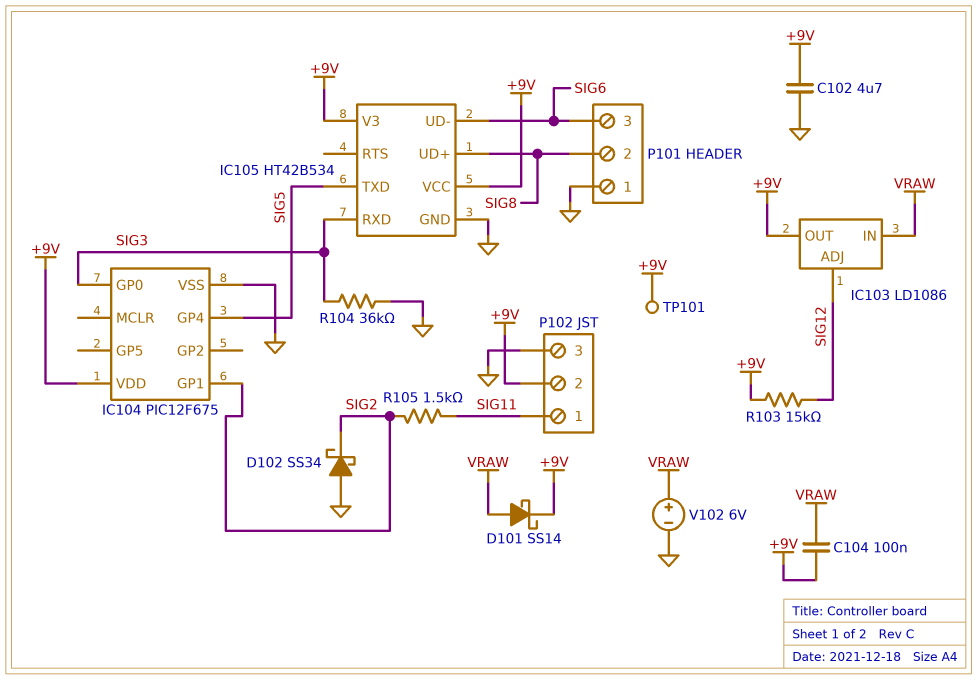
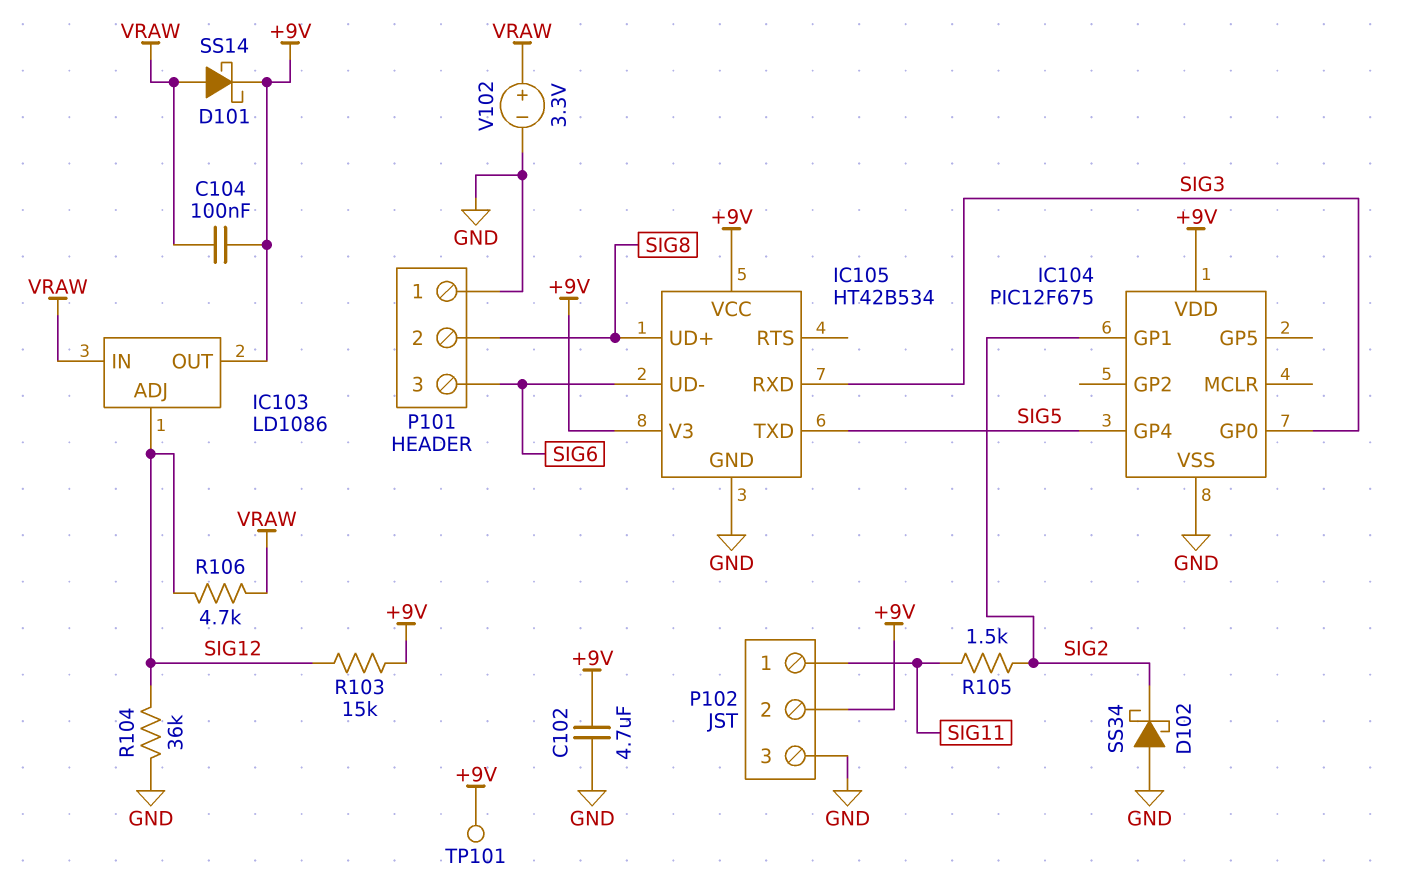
R104: 36k (GND, SIG3) -> 36k (GND, SIG12)
R106: none -> 4.7k (SIG12, VRAW)
V102: 6V (plus VRAW, minus GND) -> 3.3V (plus VRAW, minus GND)

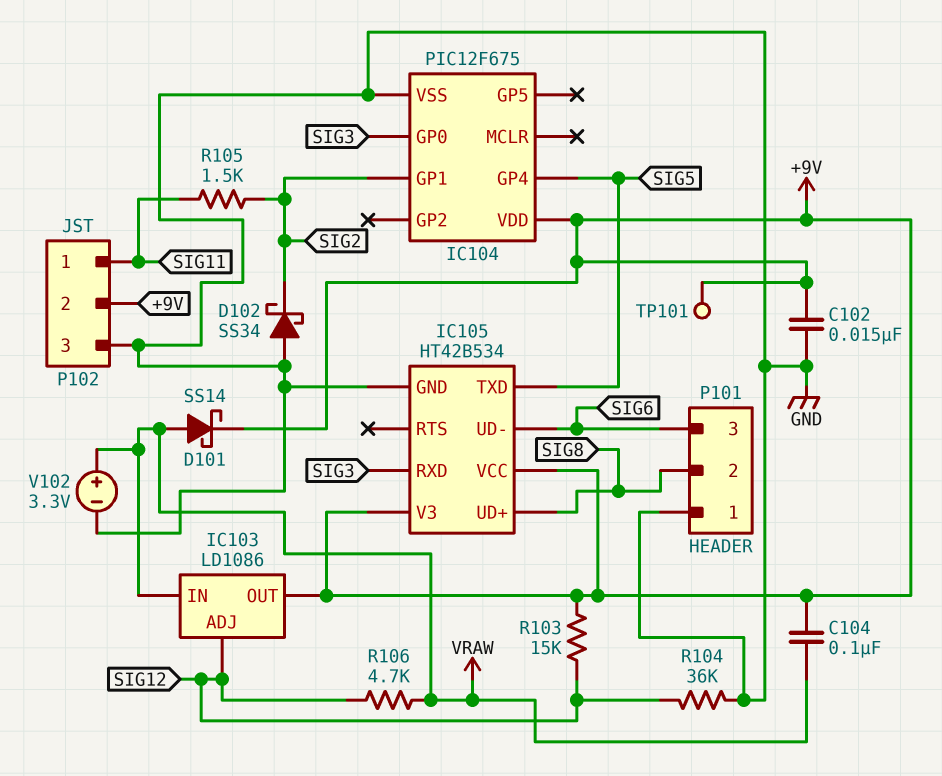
C102: 4.7uF (+9V, GND) -> 15nF (+9V, GND)

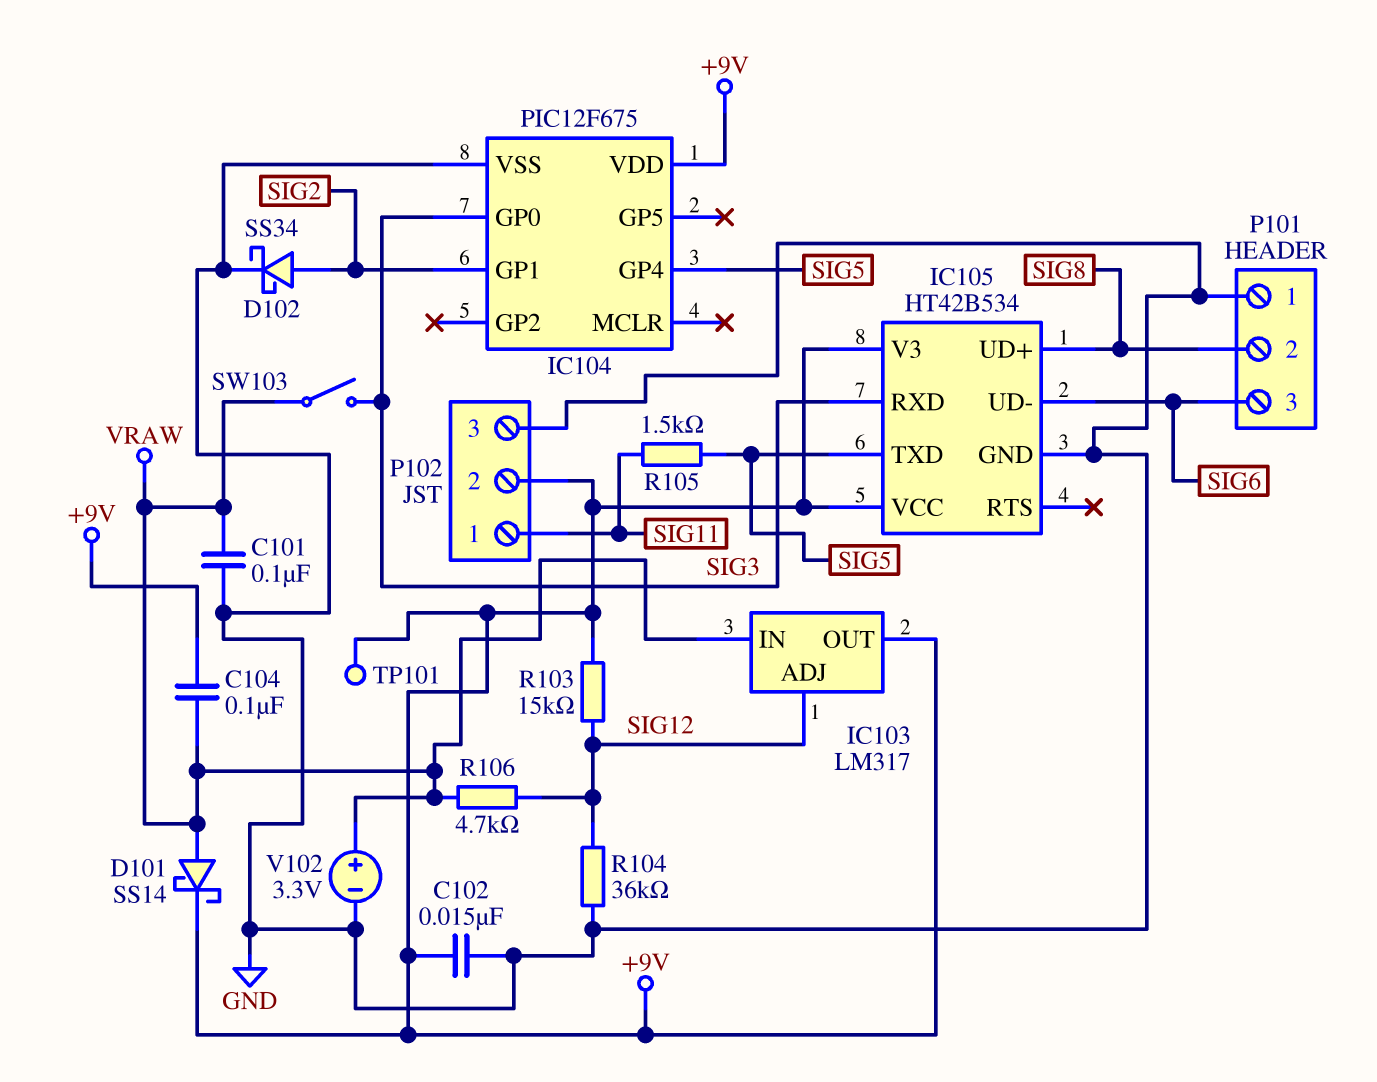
C101: none -> 100nF (GND, VRAW)
D102: schottky SS34 (A GND, K SIG2) -> schottky SS34 (A SIG2, K GND)
IC103: LD1086 -> LM317
R105: 1.5k (SIG2, SIG11) -> 1.5k (SIG5, SIG11)
SW103: none -> switch (SIG3, VRAW)

